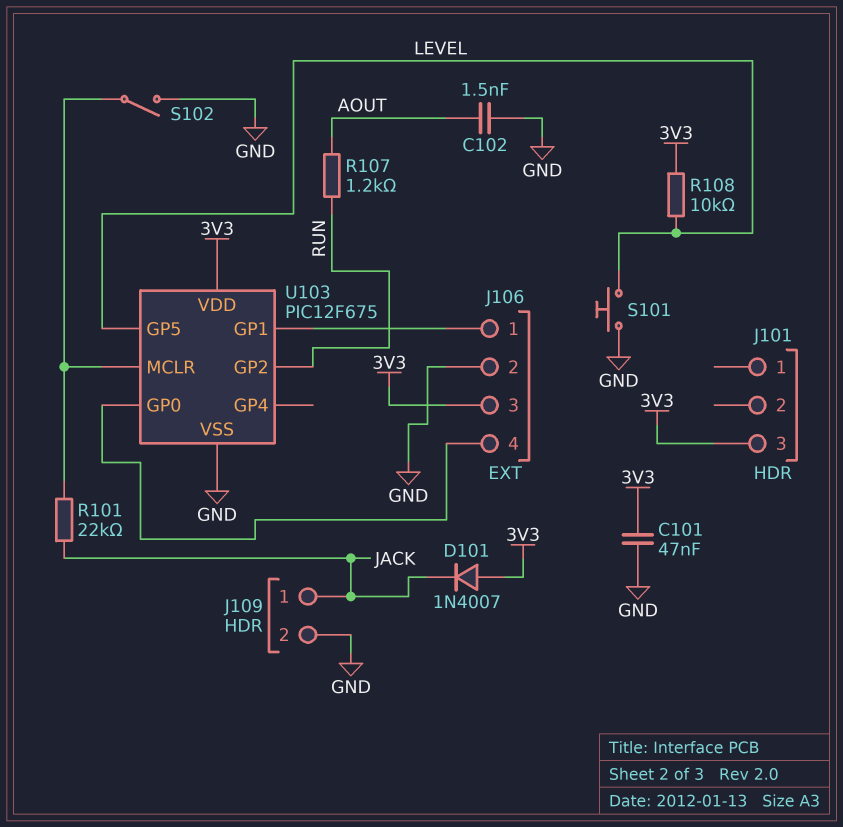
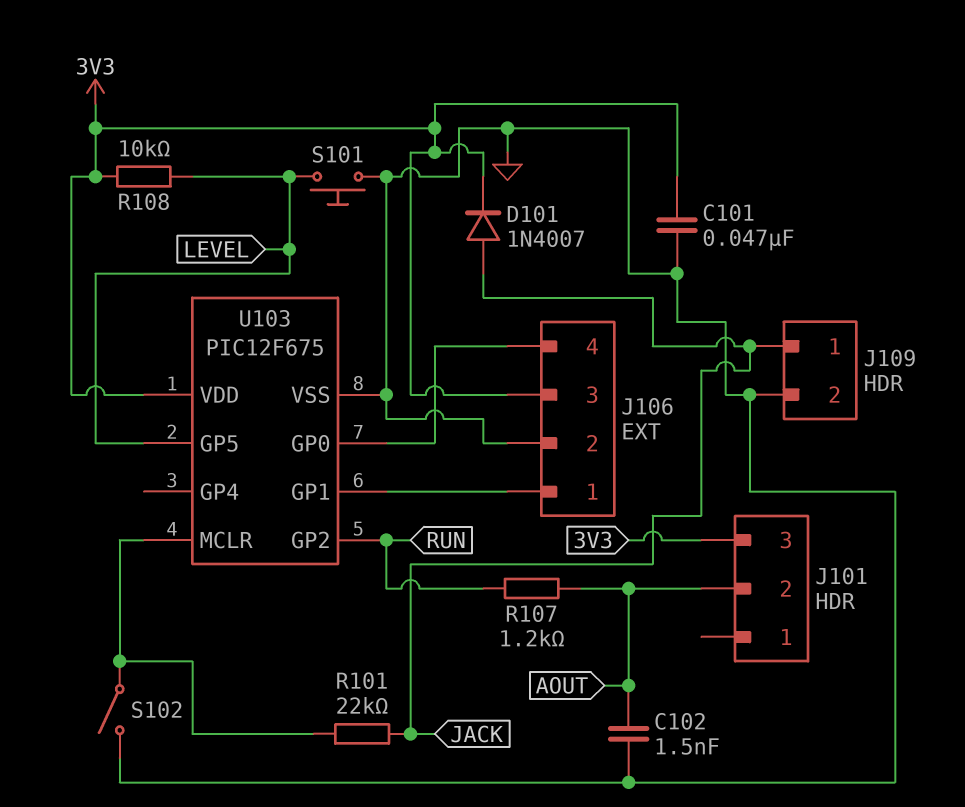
D101: diode 1N4007 (A 3V3, K JACK) -> diode 1N4007 (A JACK, K 3V3)
J101 pin 2: none -> AOUT

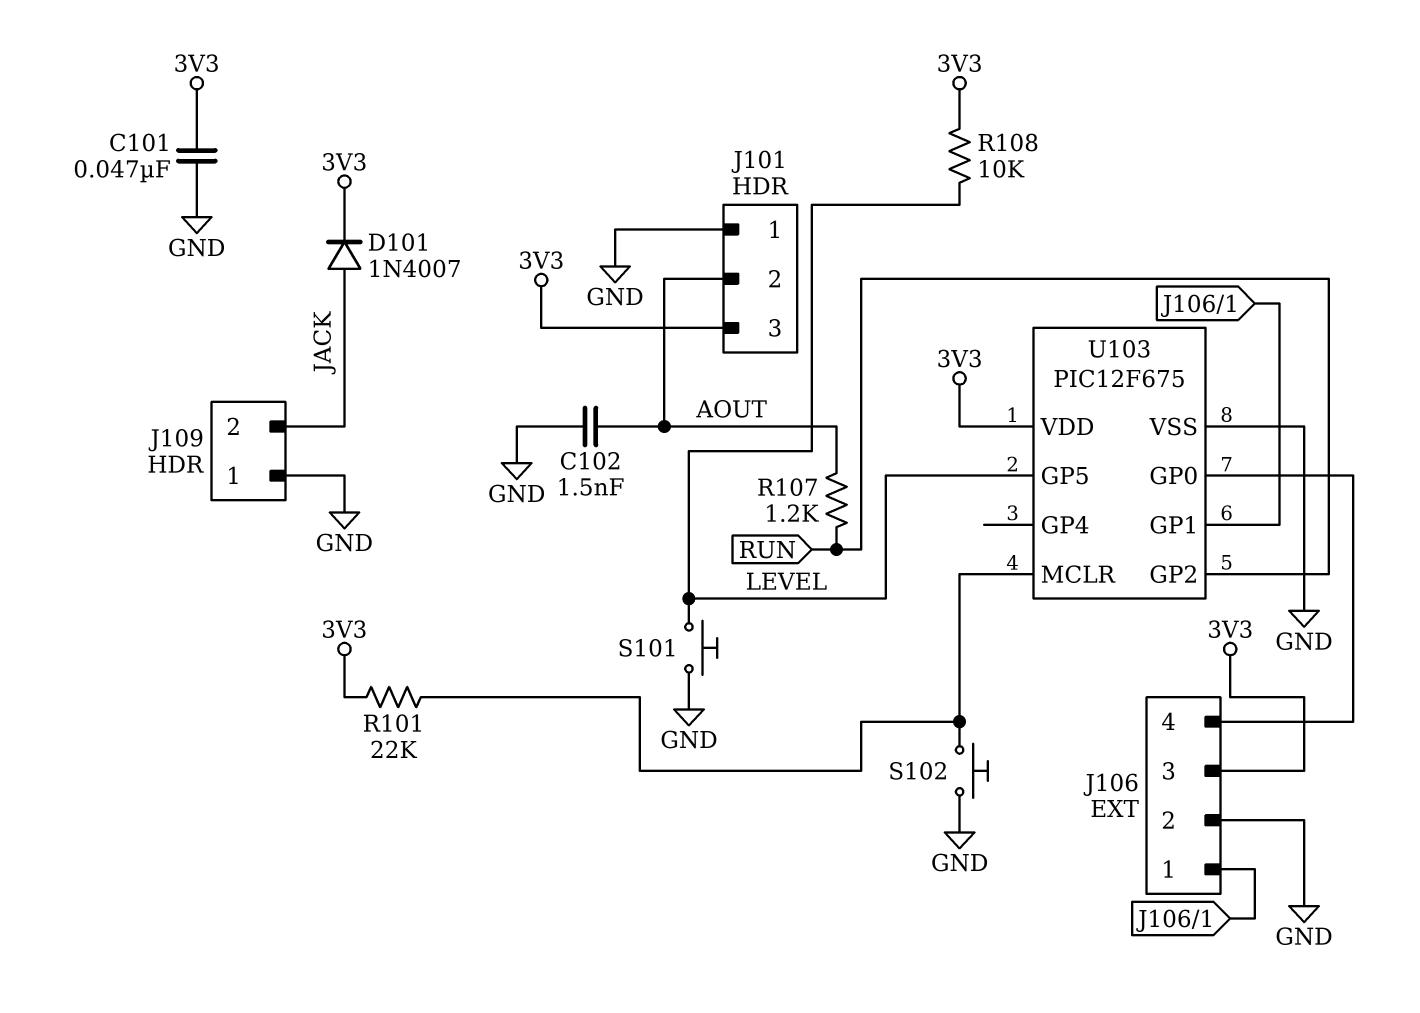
J101 pin 1: none -> GND
J109 pin 1: JACK -> GND
J109 pin 2: GND -> JACK
R101: 22k (JACK, U103/MCLR) -> 22k (3V3, U103/MCLR)
S102: switch (GND, U103/MCLR) -> button (GND, U103/MCLR)

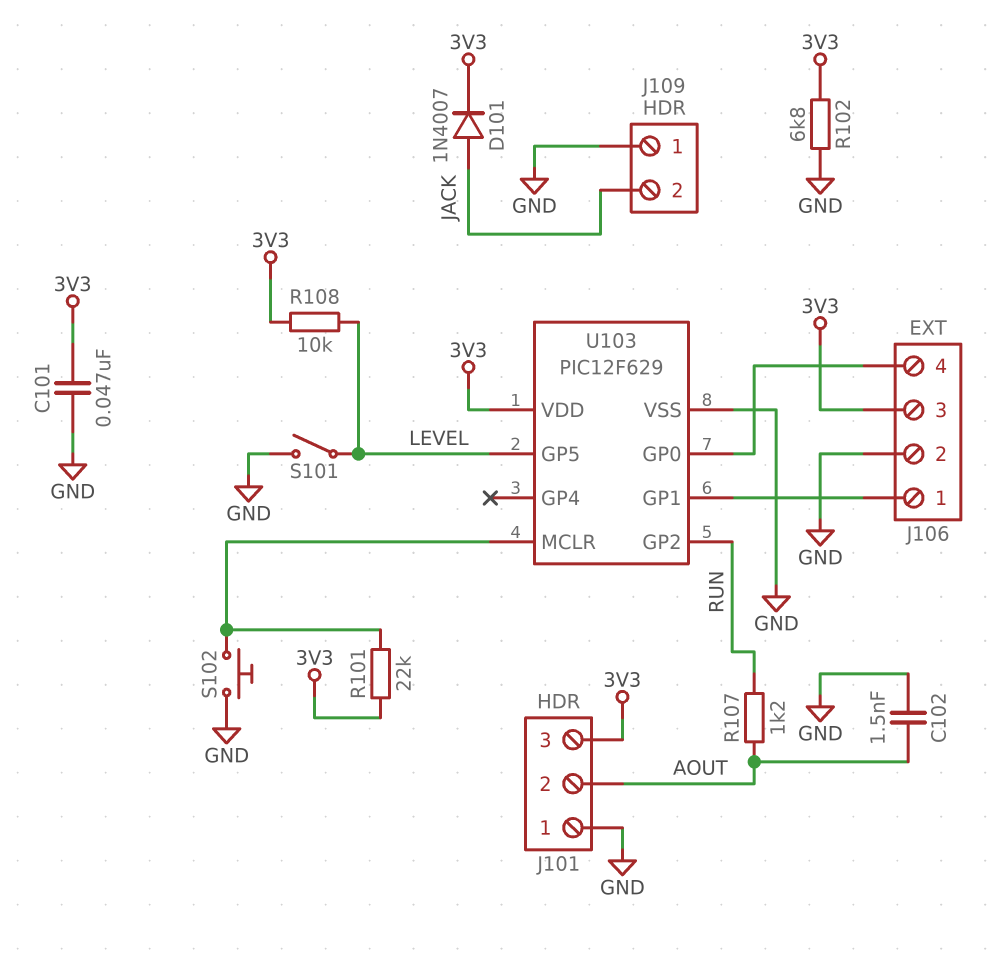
R102: none -> 6.8k (3V3, GND)
S101: button (GND, LEVEL) -> switch (GND, LEVEL)
U103: PIC12F675 -> PIC12F629

